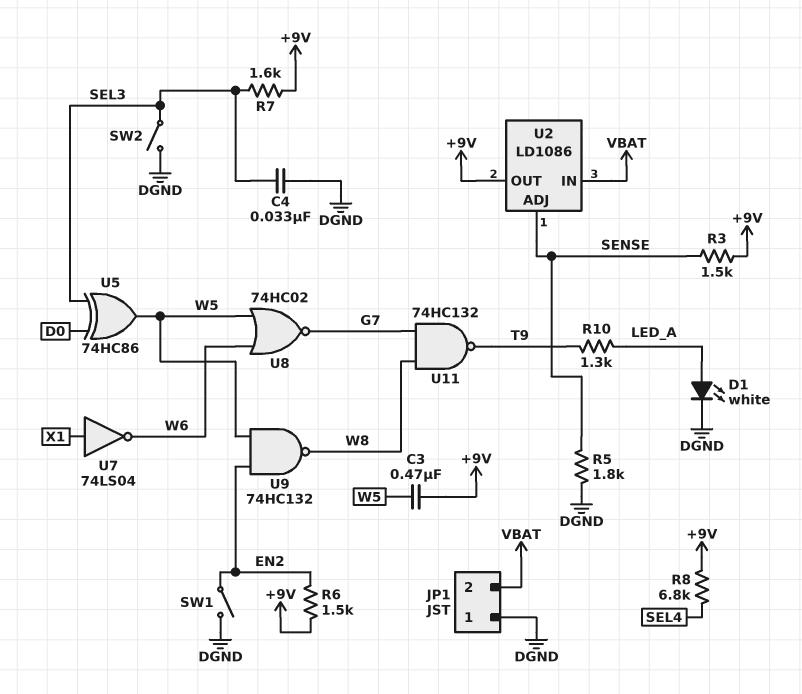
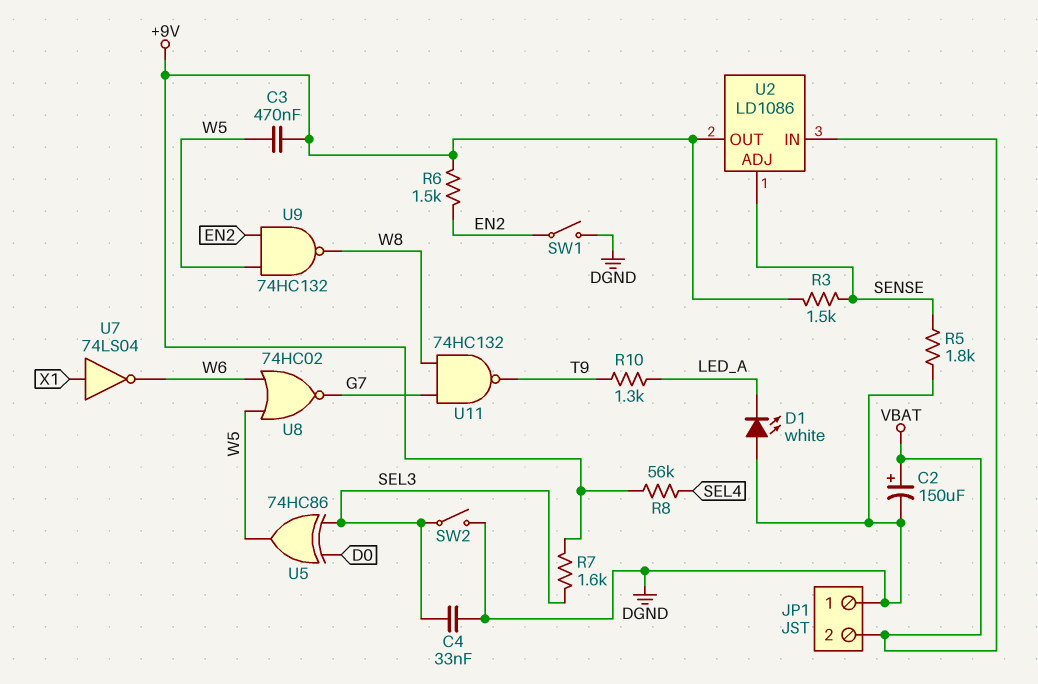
C2: none -> 150uF (plus VBAT, minus DGND)
D1: LED white (A LED_A, K DGND) -> LED white (A DGND, K LED_A)
R8: 6.8k (+9V, SEL4) -> 56k (+9V, SEL4)

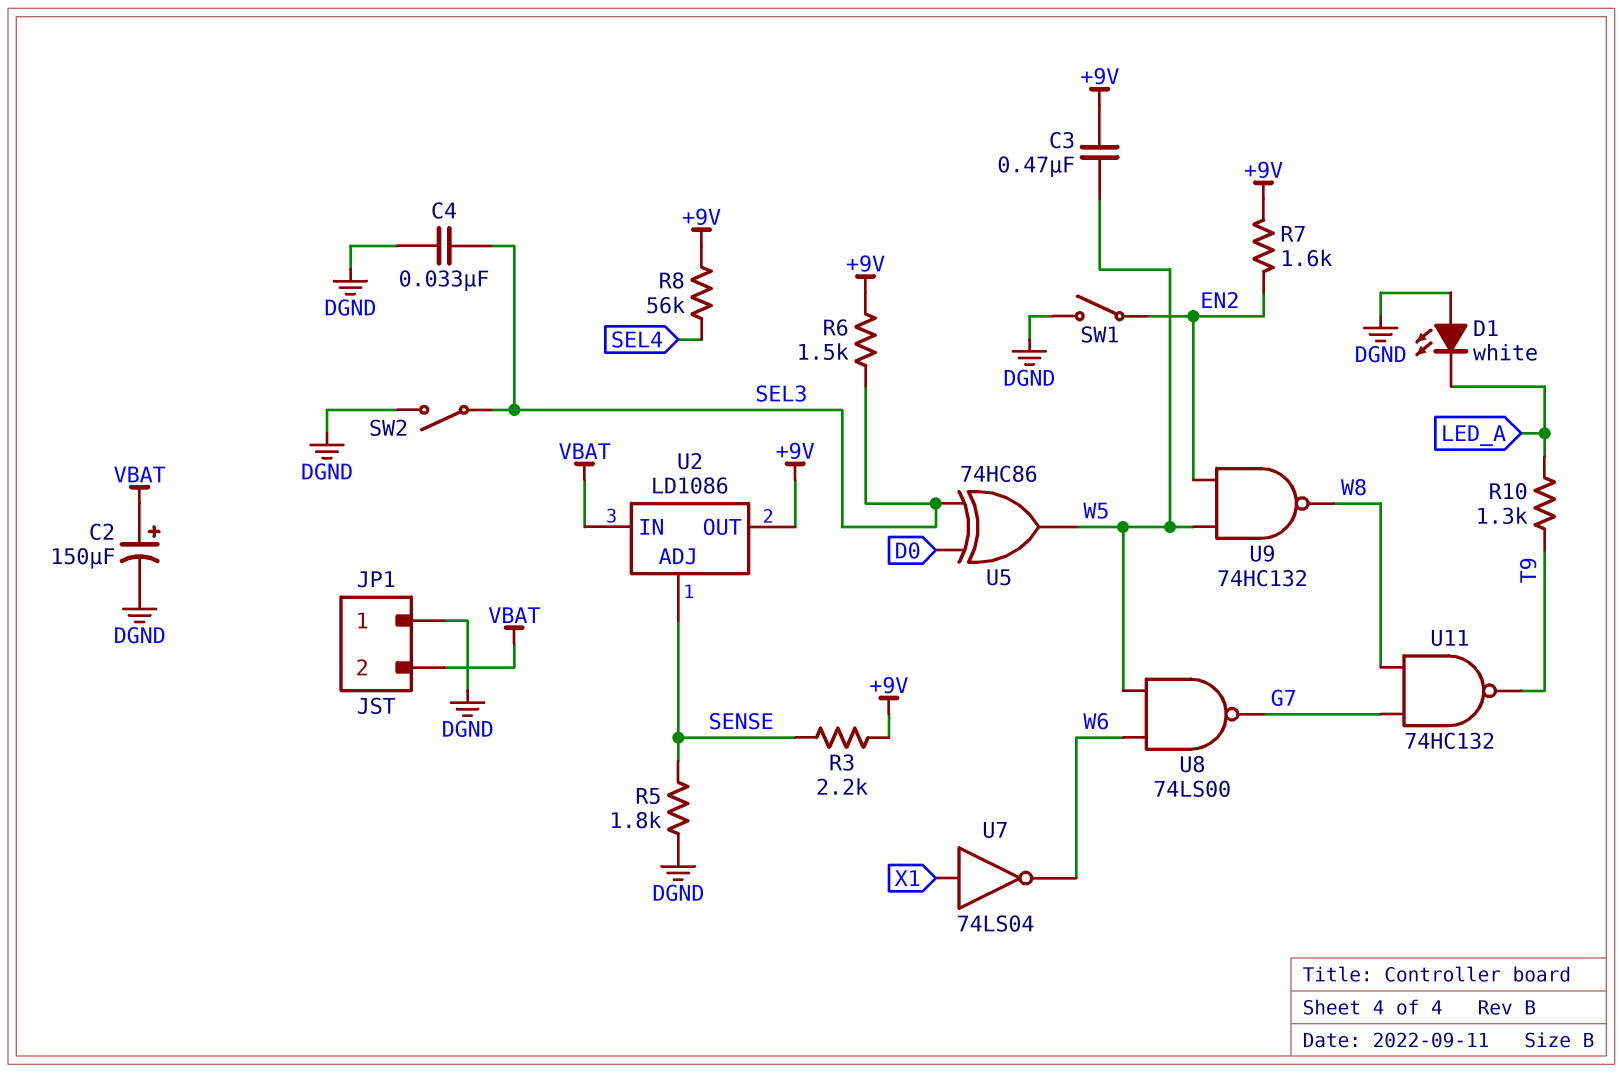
R3: 1.5k (+9V, SENSE) -> 2.2k (+9V, SENSE)
R6: 1.5k (+9V, EN2) -> 1.5k (+9V, SEL3)
R7: 1.6k (+9V, SEL3) -> 1.6k (+9V, EN2)
U8: NOR 74HC02 (in W5, in W6, out G7) -> NAND 74LS00 (in W5, in W6, out G7)

